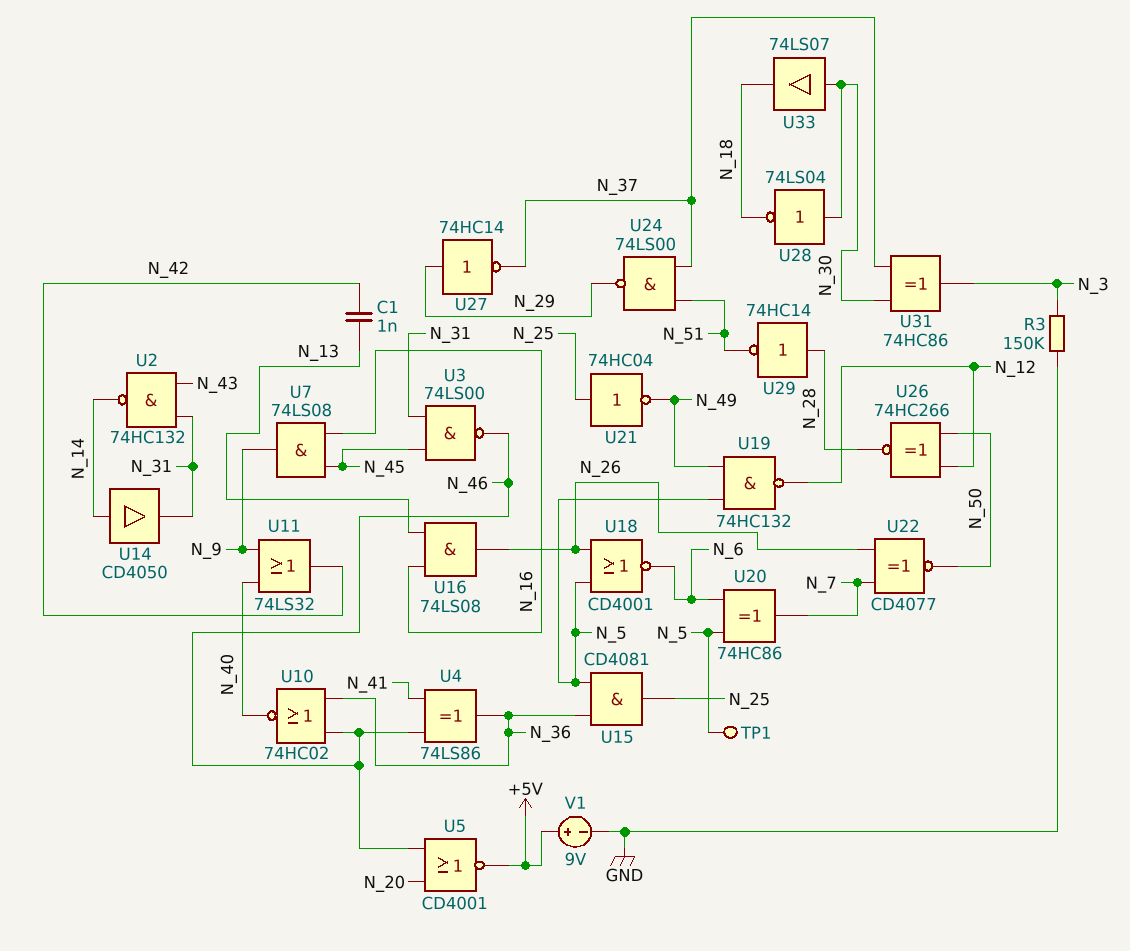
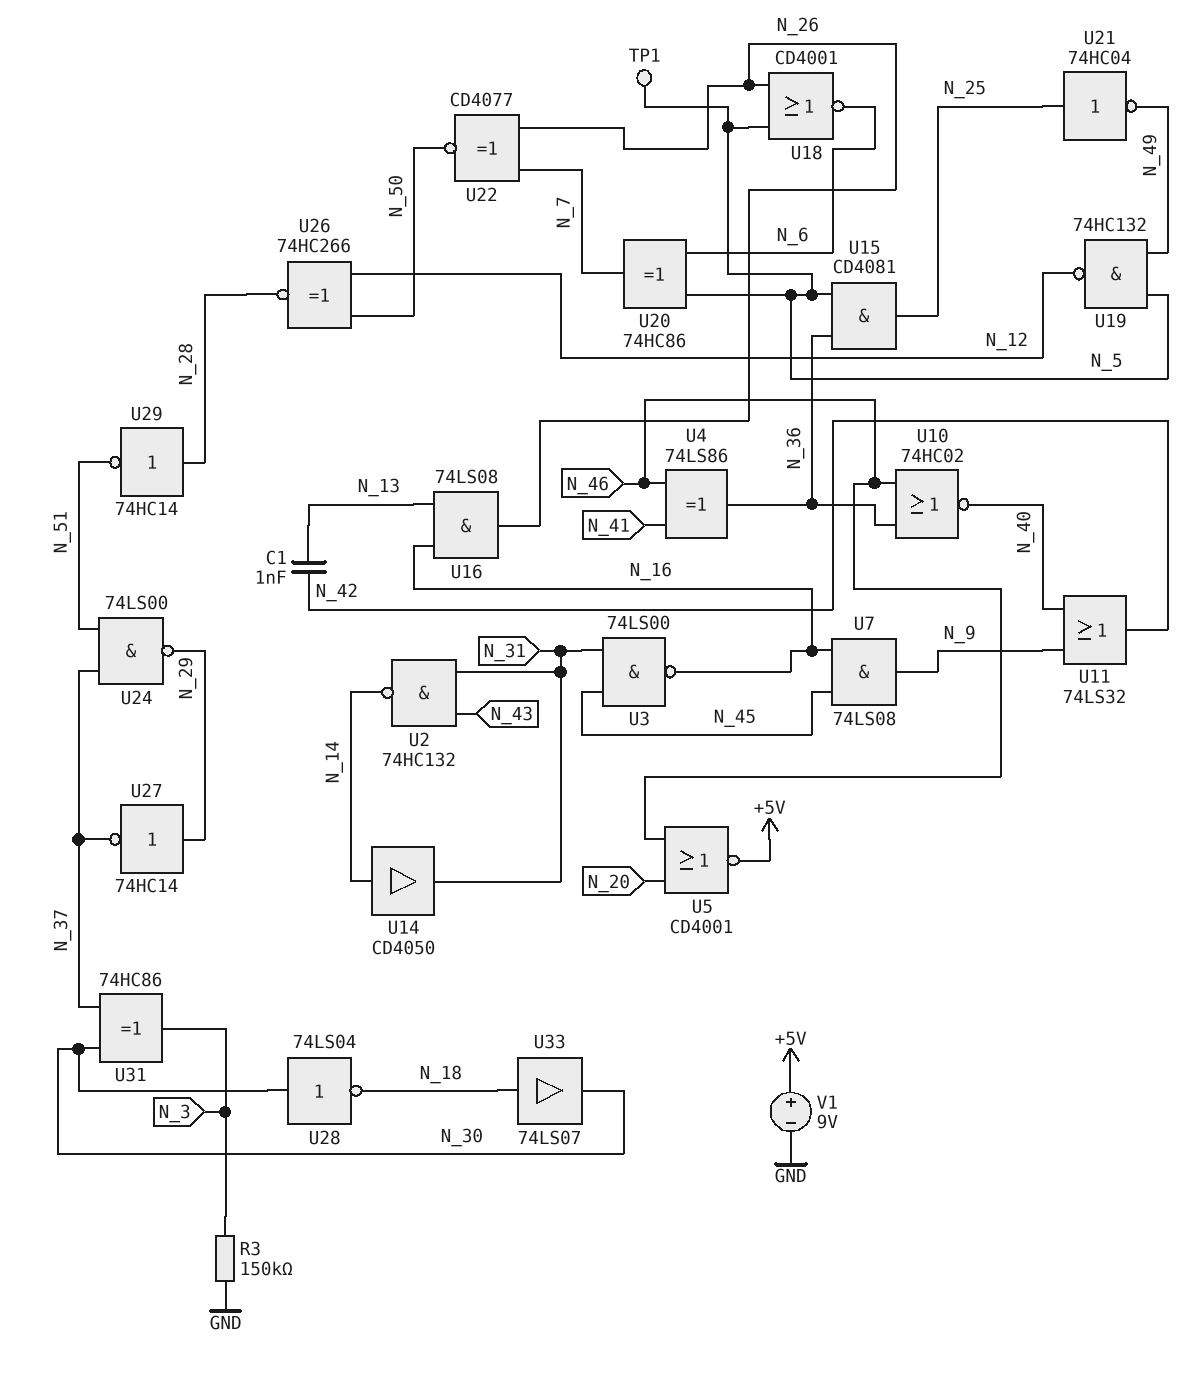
U3: NAND 74LS00 (in N_31, in N_45, out N_46) -> NAND 74LS00 (in N_31, in N_45, out N_16)
U33: buffer 74LS07 (in N_30, out N_18) -> buffer 74LS07 (in N_18, out N_30)

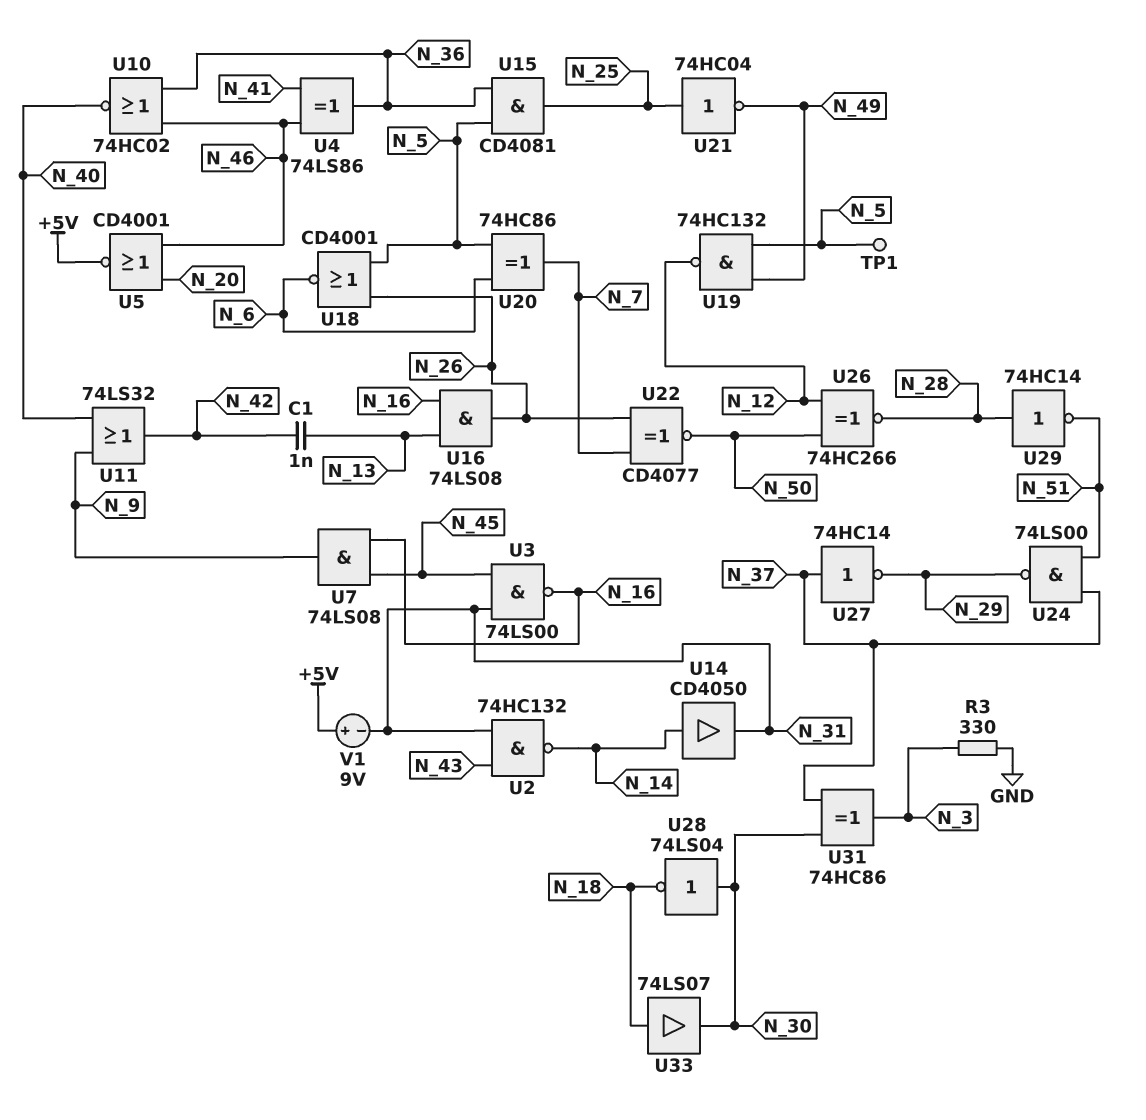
R3: 150k (GND, N_3) -> 330 (GND, N_3)
U27: NOT 74HC14 (in N_29, out N_37) -> NOT 74HC14 (in N_37, out N_29)
V1: 9V (plus +5V, minus GND) -> 9V (plus +5V, minus N_31)

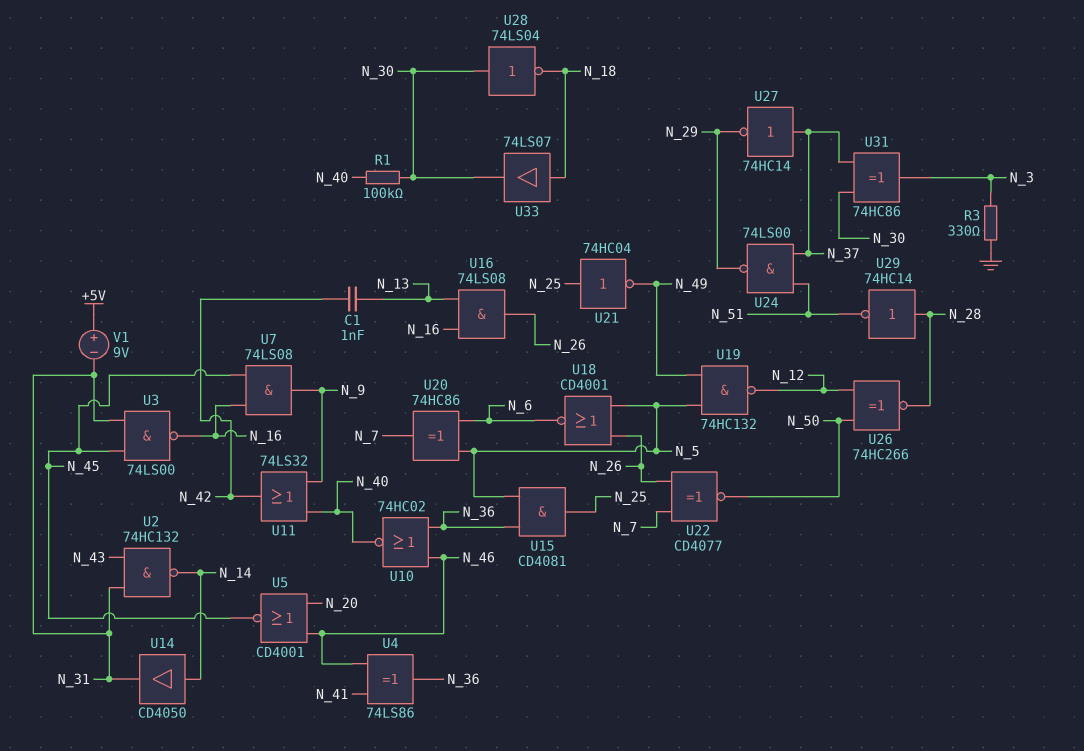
R1: none -> 100k (N_30, N_40)
TP1: test point (N_5) -> none
U5: NOR CD4001 (in N_20, in N_46, out +5V) -> NOR CD4001 (in N_20, in N_46, out N_45)

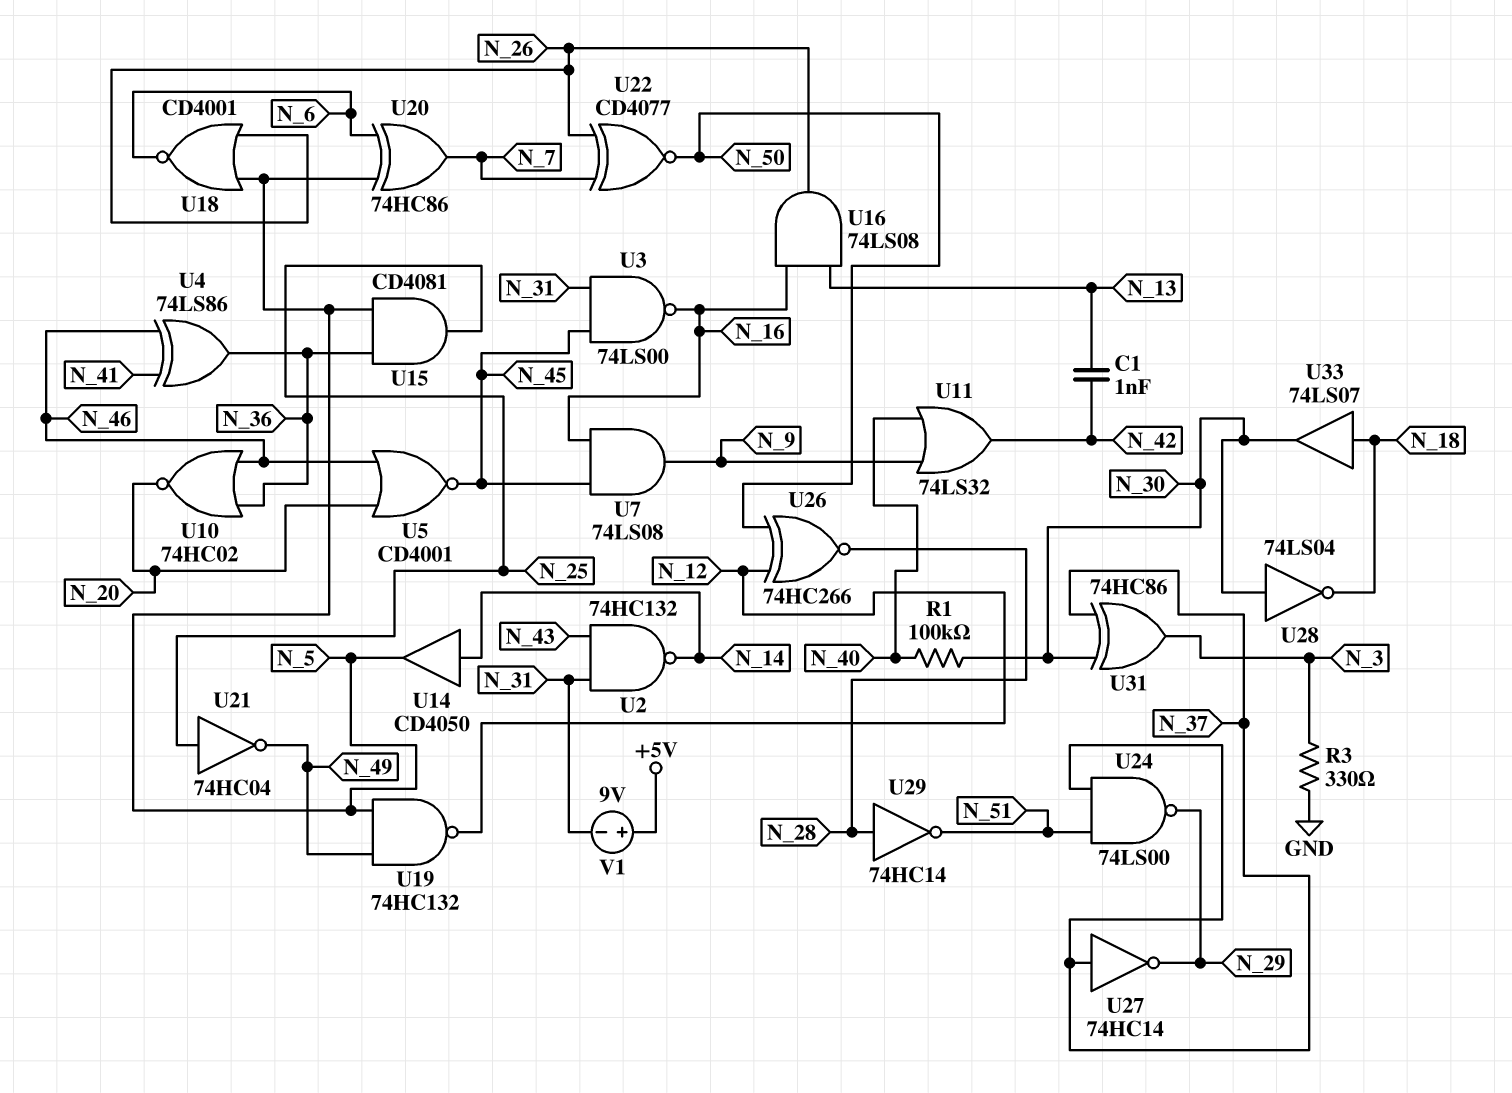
U10: NOR 74HC02 (in N_36, in N_46, out N_40) -> NOR 74HC02 (in N_36, in N_46, out N_20)
U14: buffer CD4050 (in N_14, out N_31) -> buffer CD4050 (in N_14, out N_5)

